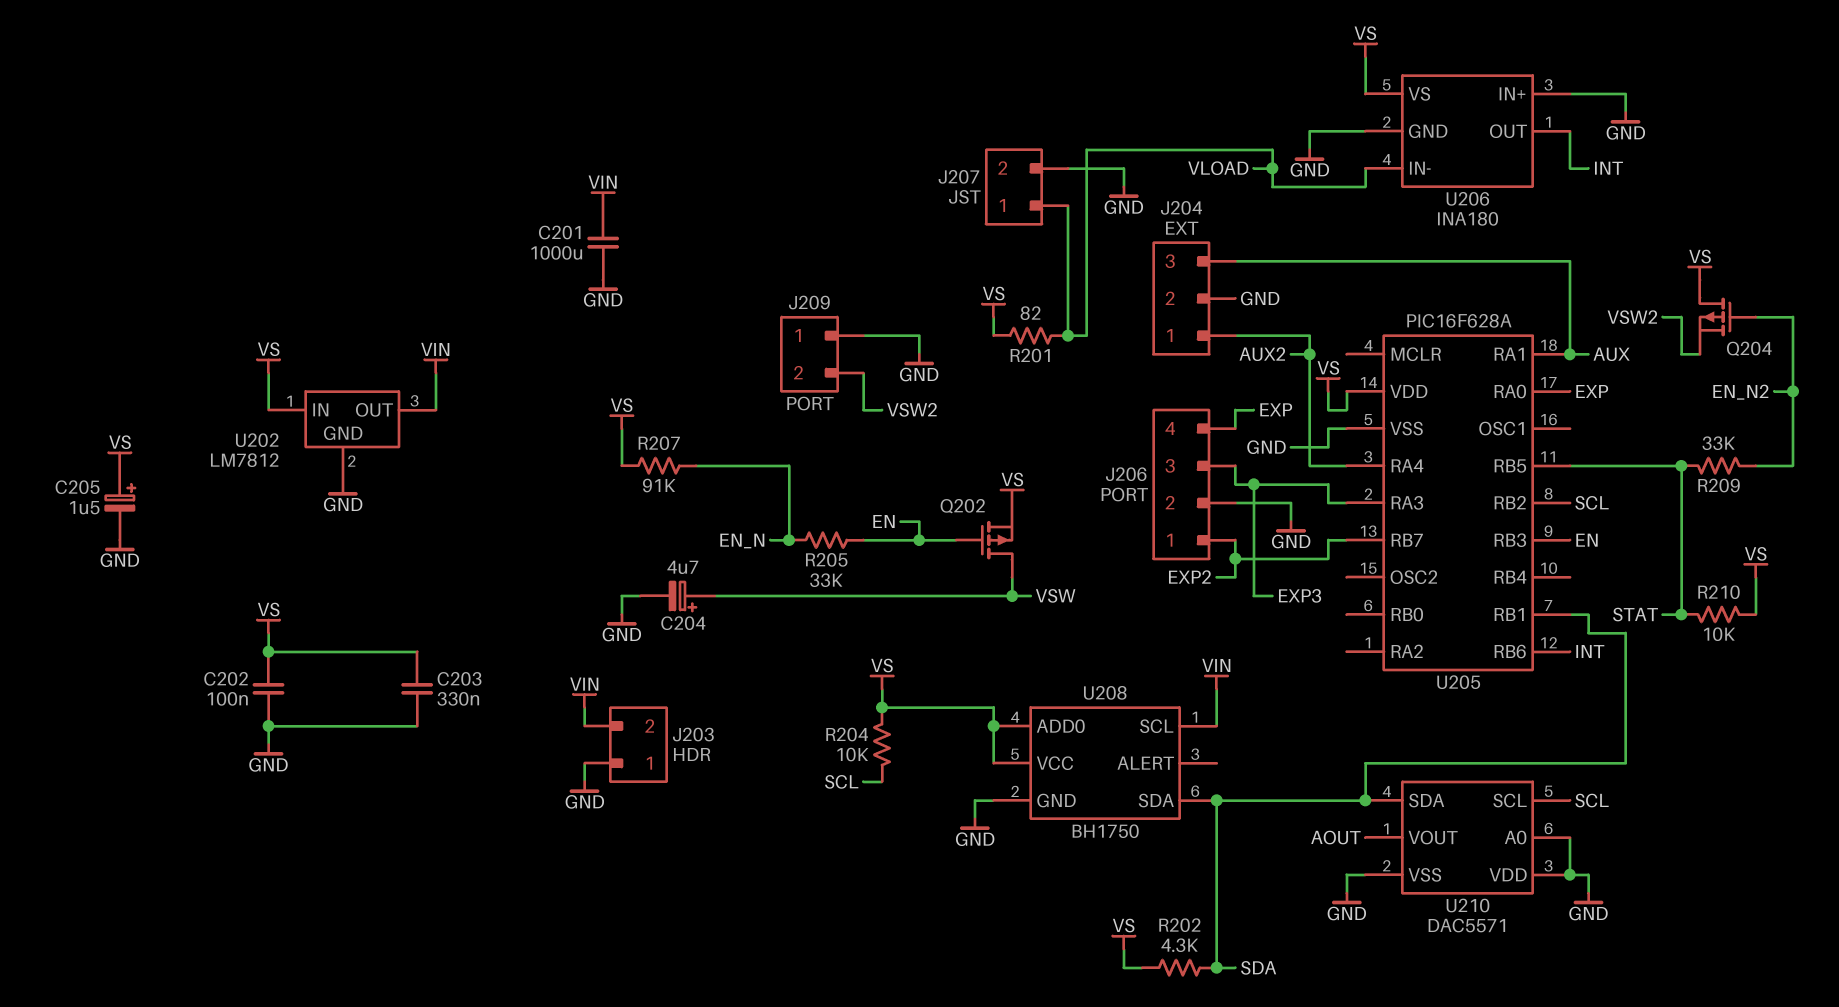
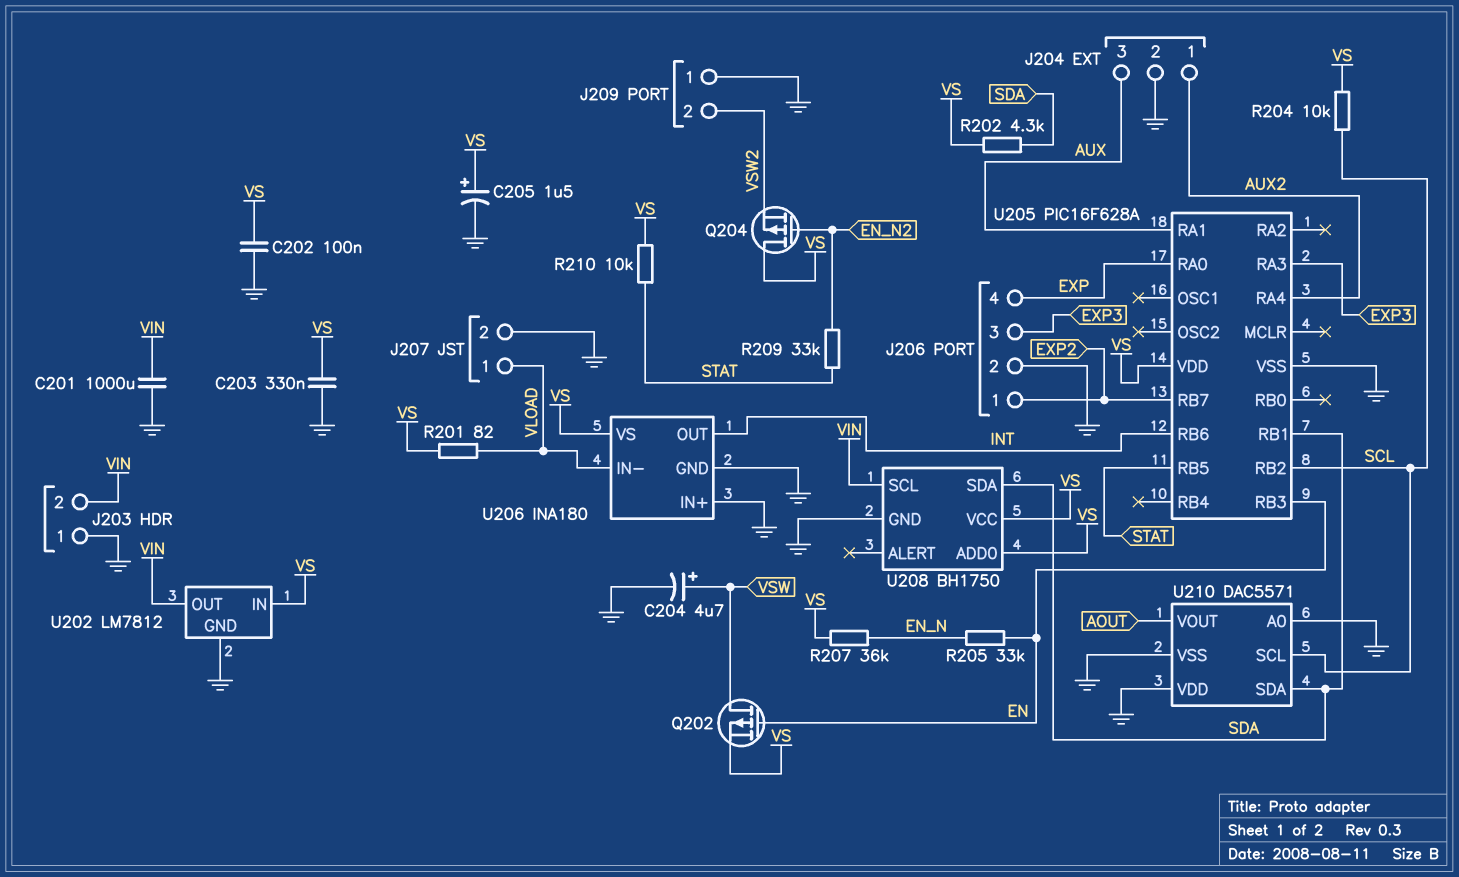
R207: 91k (EN_N, VS) -> 36k (EN_N, VS)

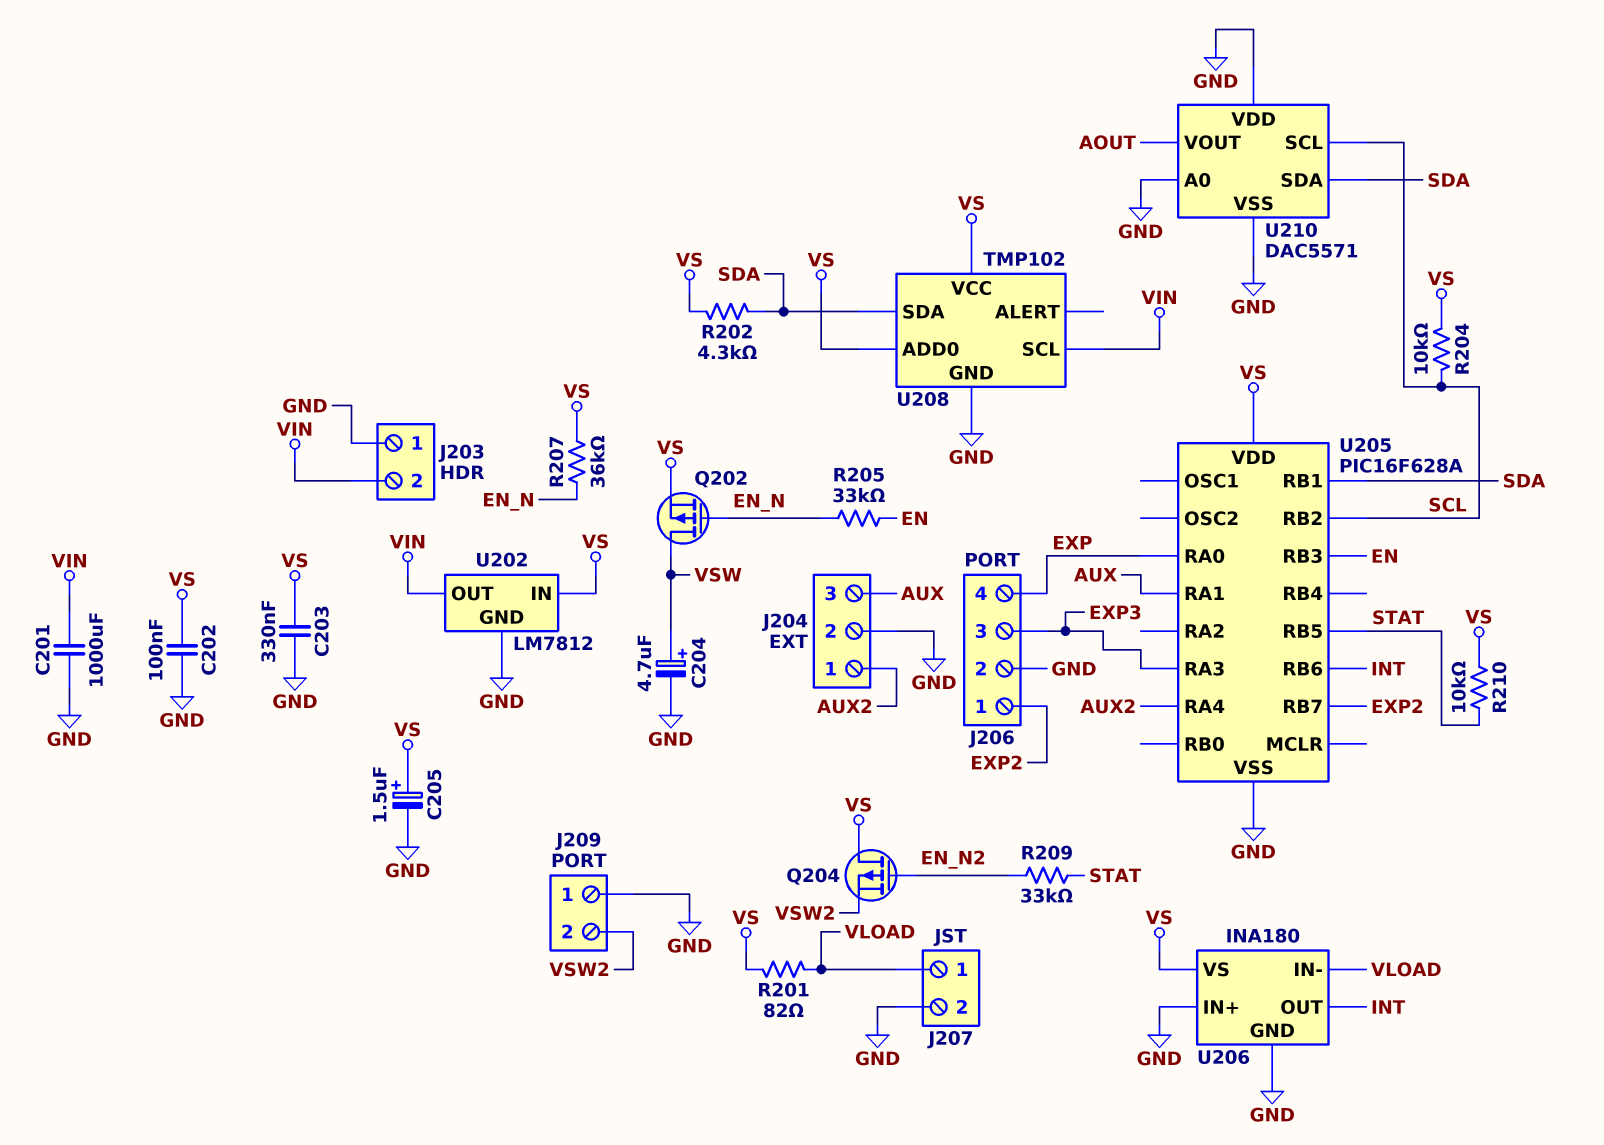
Q202: PMOS (G EN, D VSW, S VS) -> PMOS (G EN_N, D VSW, S VS)
U208: BH1750 -> TMP102

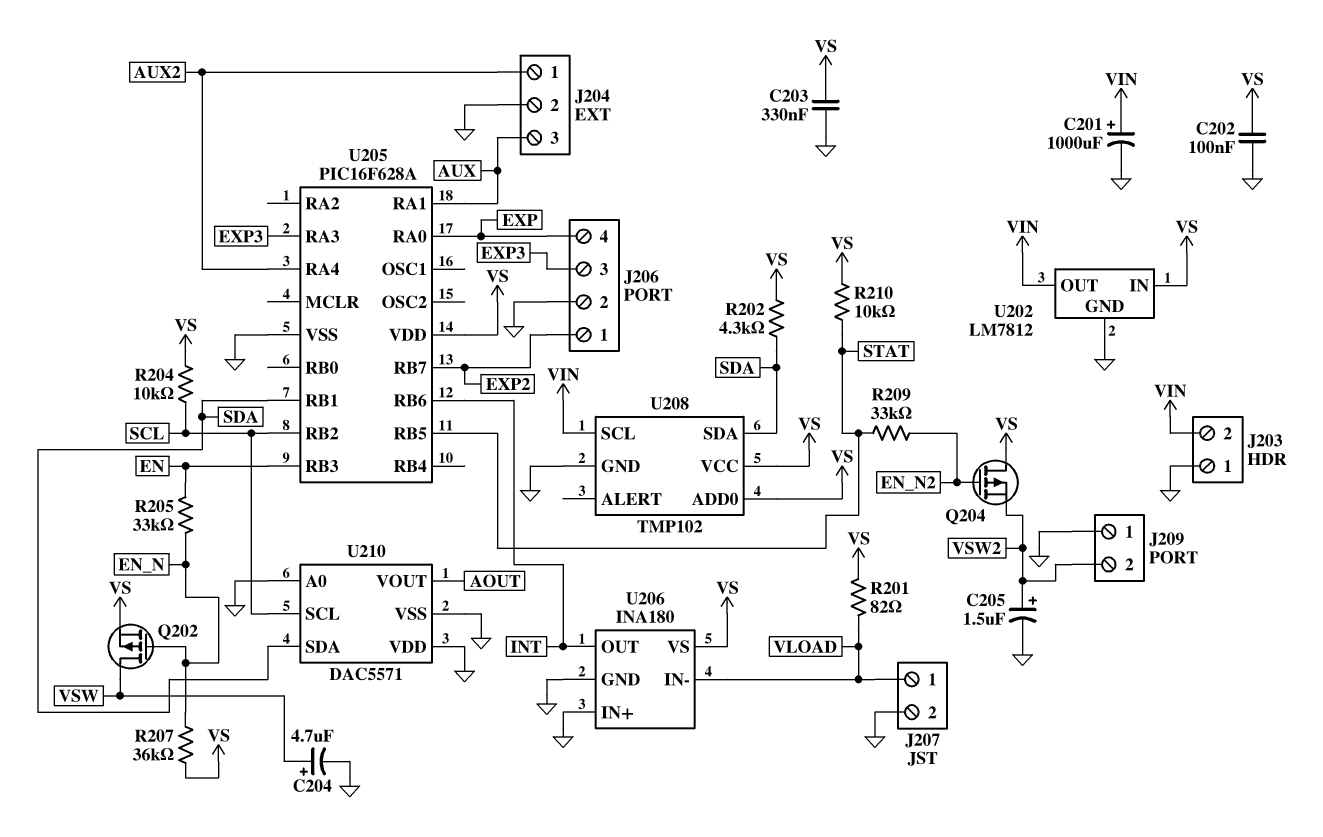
C201: 1000uF (GND, VIN) -> 1000uF (plus VIN, minus GND)
C205: 1.5uF (plus VS, minus GND) -> 1.5uF (plus VSW2, minus GND)

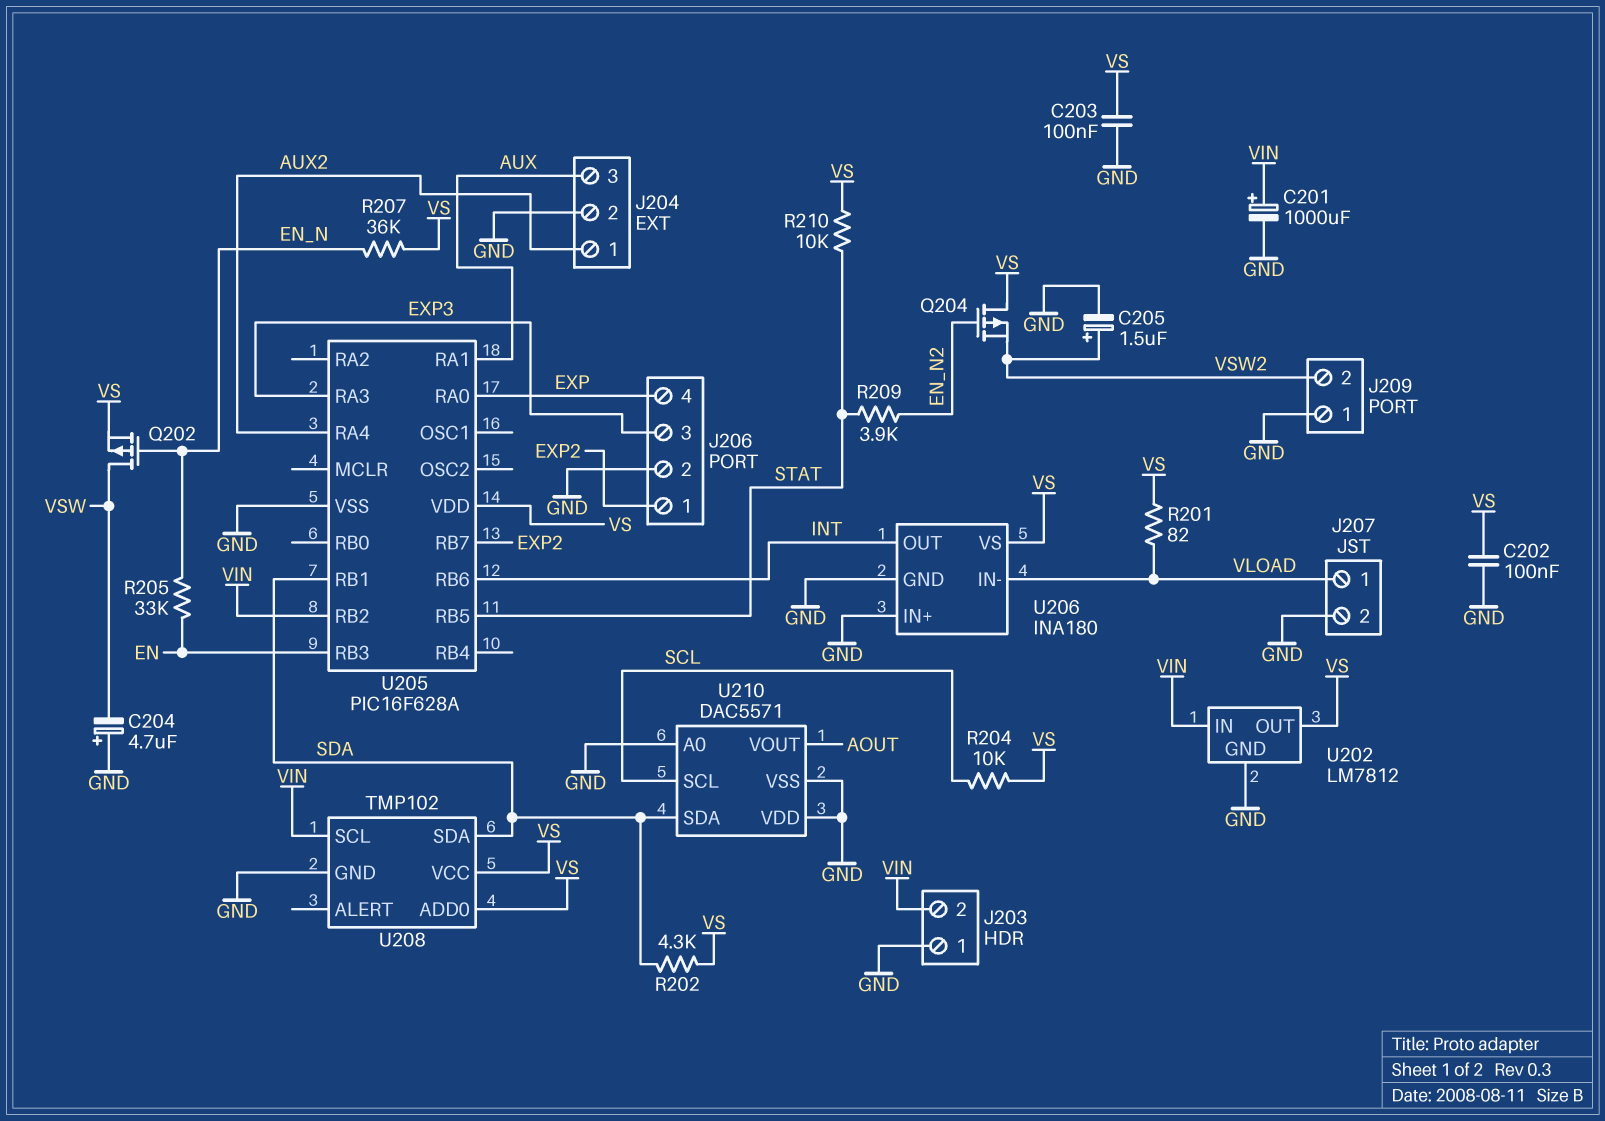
C203: 330nF (GND, VS) -> 100nF (GND, VS)
C204: 4.7uF (plus VSW, minus GND) -> 4.7uF (plus GND, minus VSW)
R209: 33k (EN_N2, STAT) -> 3.9k (EN_N2, STAT)
U202 pin IN: VS -> VIN
U202 pin OUT: VIN -> VS
U205 pin RB2: SCL -> VIN

